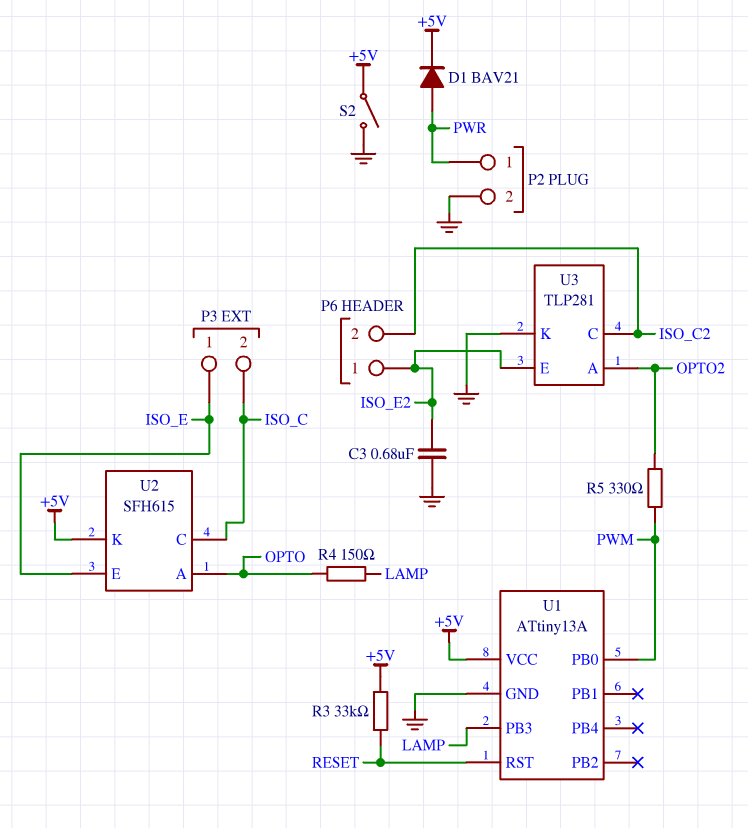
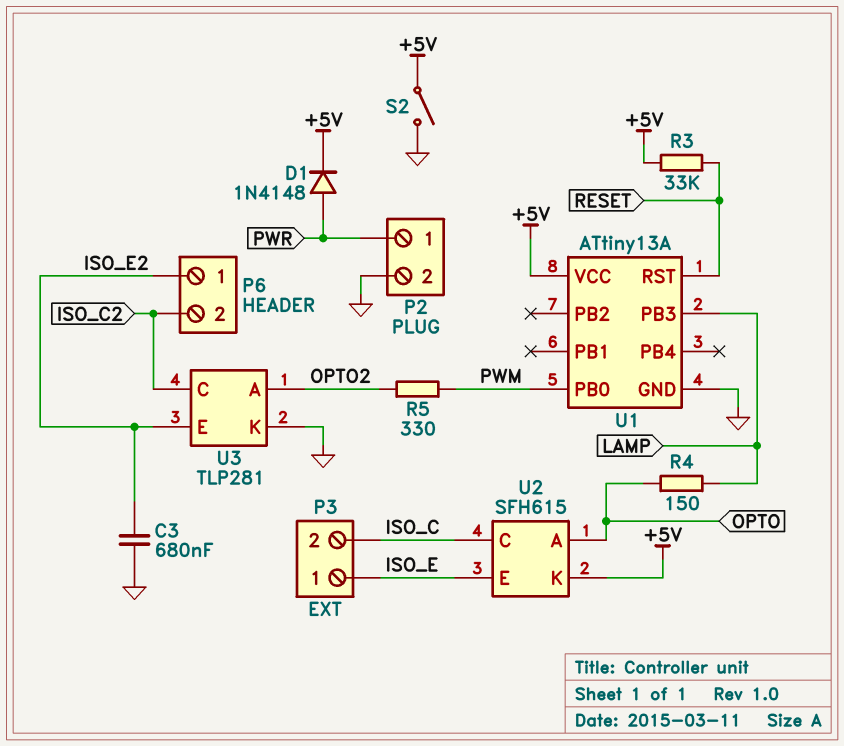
D1: diode BAV21 (A PWR, K +5V) -> diode 1N4148 (A PWR, K +5V)

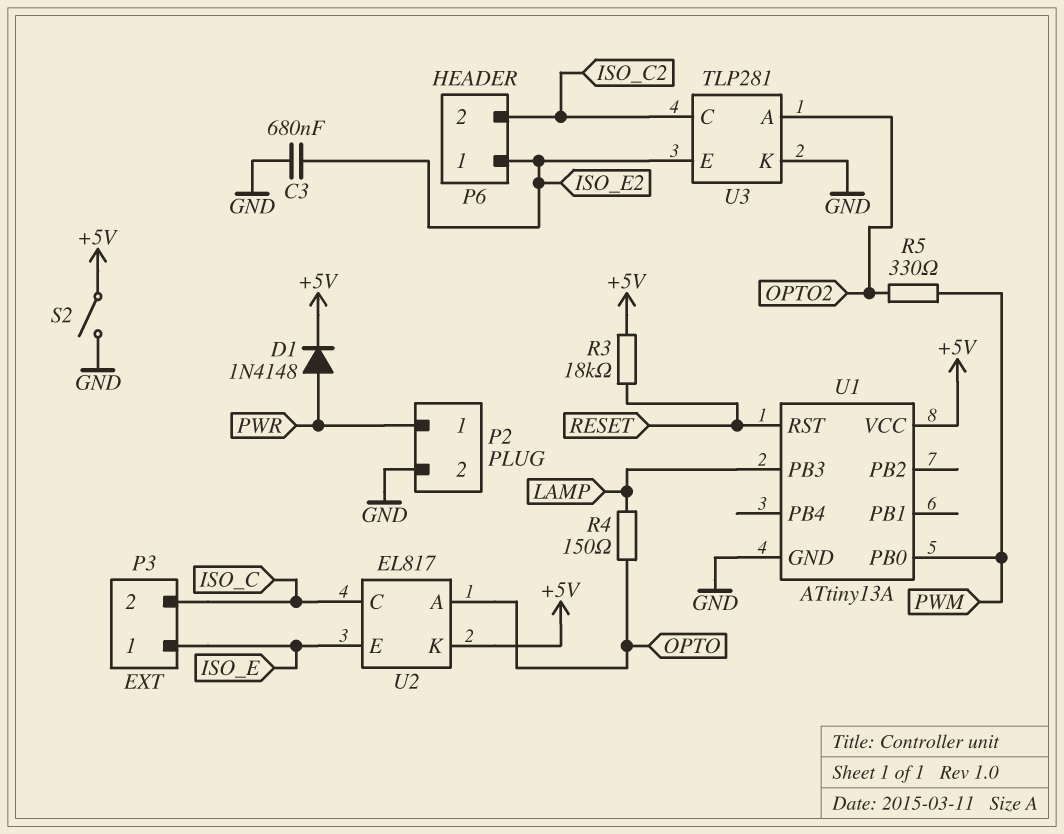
R3: 33k (+5V, RESET) -> 18k (+5V, RESET)
U2: SFH615 -> EL817

